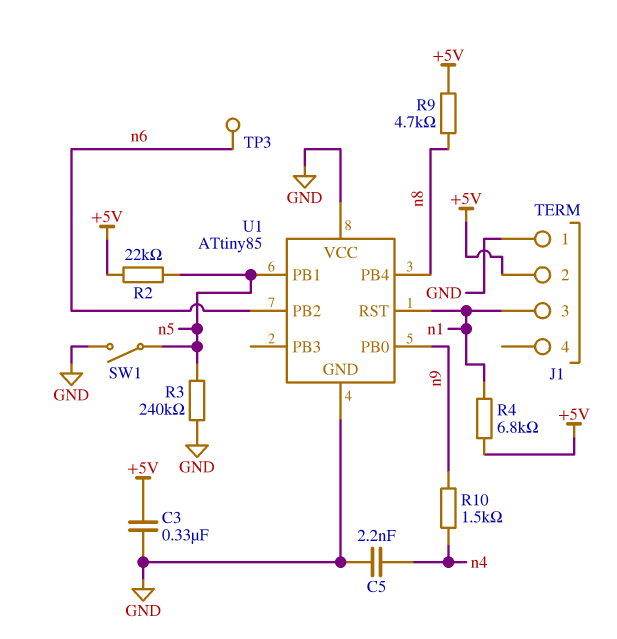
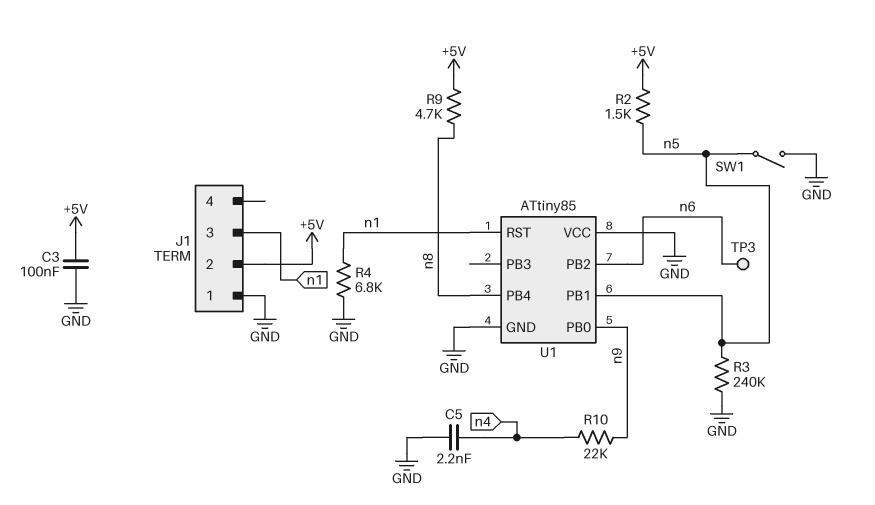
C3: 330nF (+5V, GND) -> 100nF (+5V, GND)
R2: 22k (+5V, n5) -> 1.5k (+5V, n5)
R4: 6.8k (+5V, n1) -> 6.8k (GND, n1)
R10: 1.5k (n4, n9) -> 22k (n4, n9)

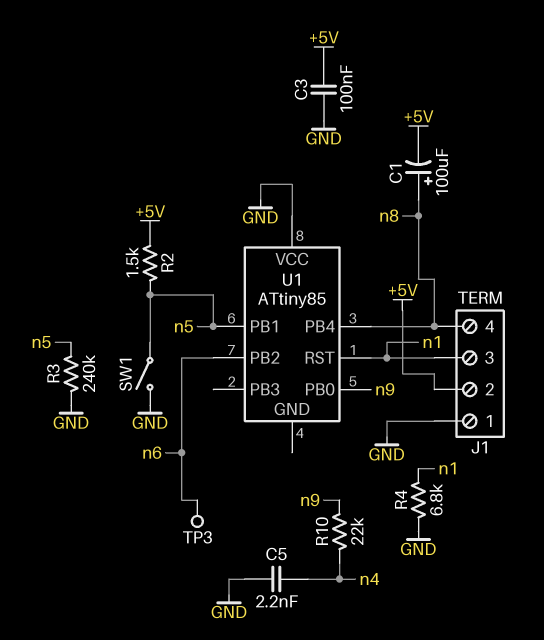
C1: none -> 100uF (plus n8, minus +5V)
J1 pin 4: none -> n8
R9: 4.7k (+5V, n8) -> none
U1 pin GND: GND -> none

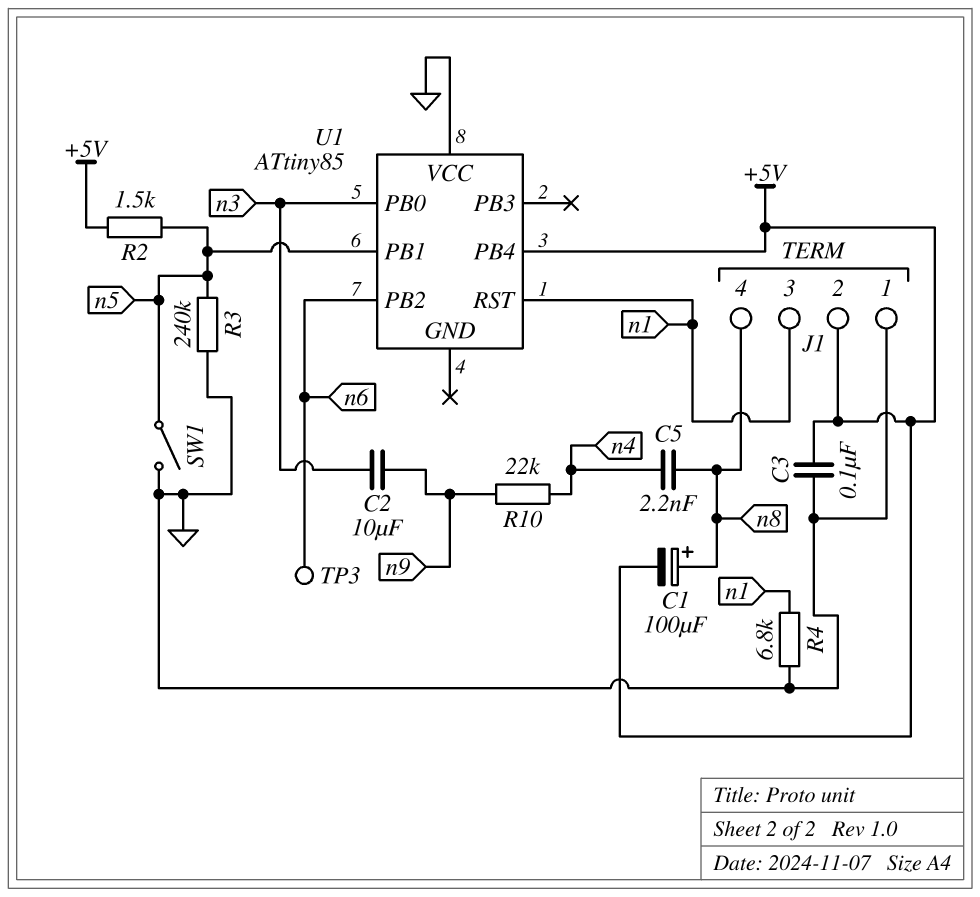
C2: none -> 10uF (n3, n9)
C5: 2.2nF (GND, n4) -> 2.2nF (n4, n8)
U1 pin PB0: n9 -> n3
U1 pin PB4: n8 -> +5V

